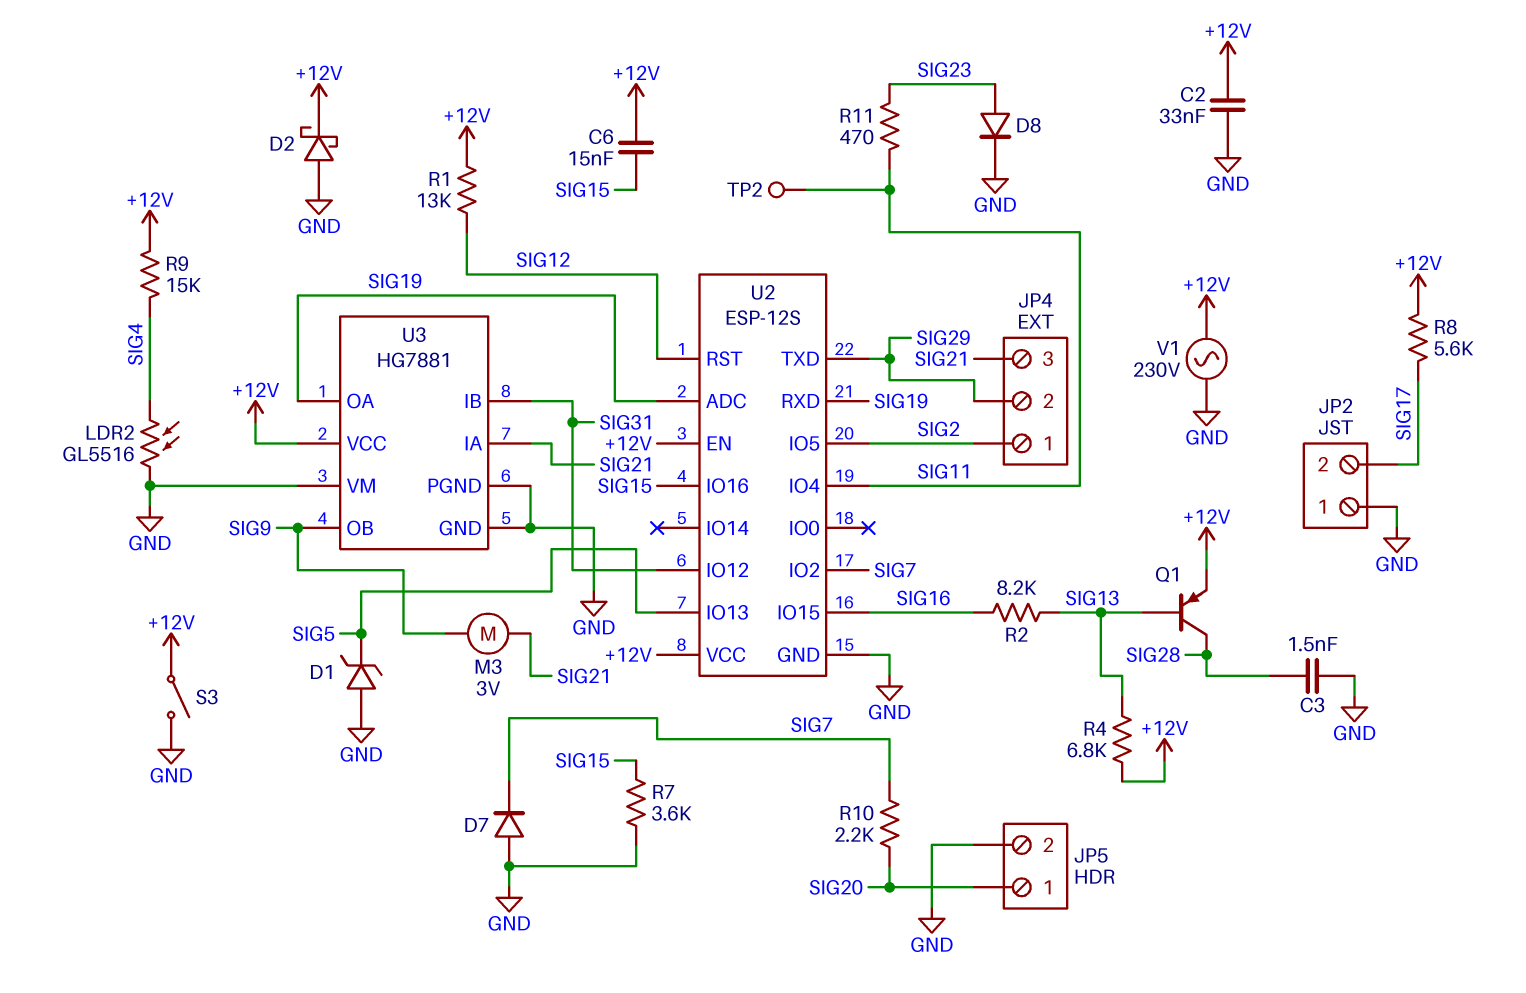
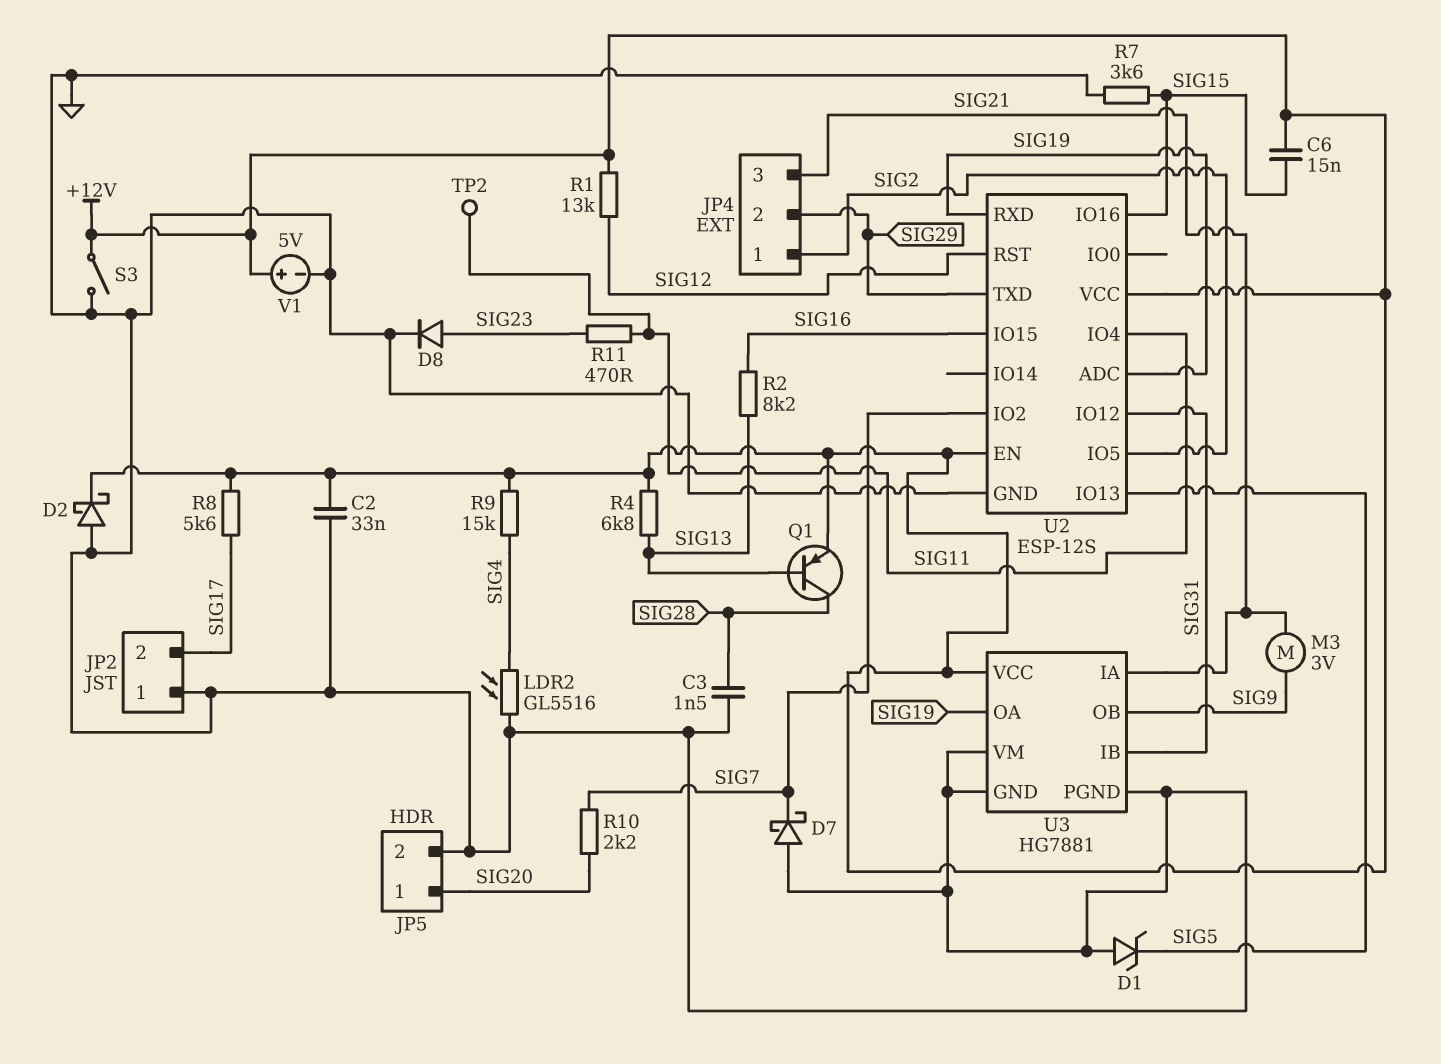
D7: diode (A GND, K SIG7) -> schottky (A GND, K SIG7)
V1: AC 230V (+12V, GND) -> 5V (plus +12V, minus GND)

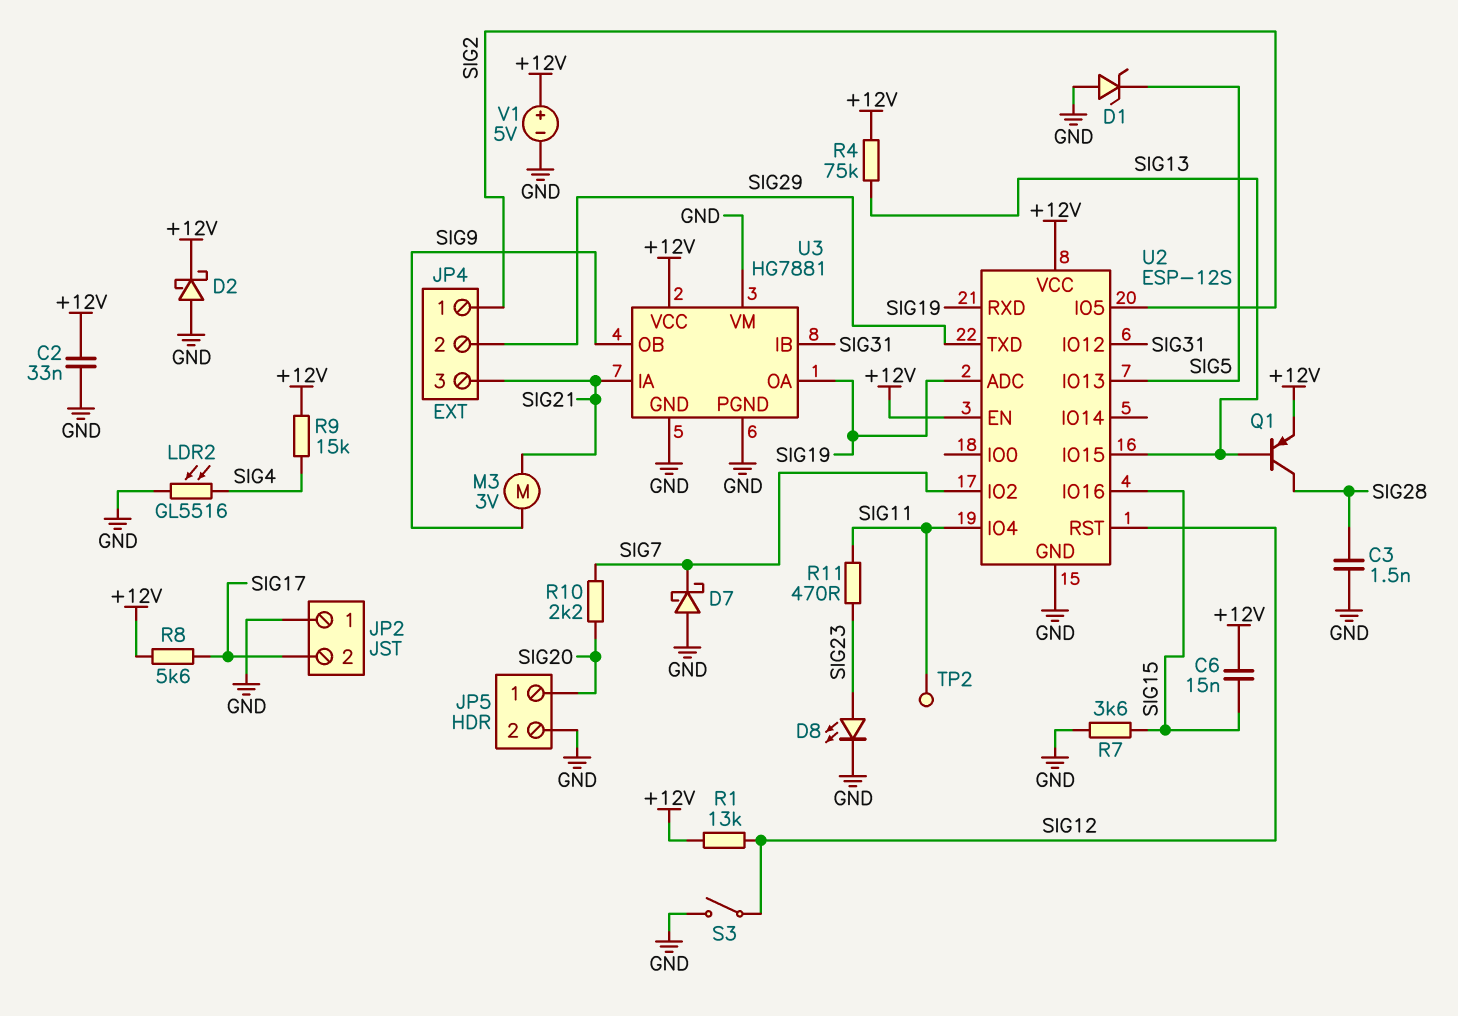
D8: diode (A SIG23, K GND) -> LED (A SIG23, K GND)
R2: 8.2k (SIG13, SIG16) -> none
R4: 6.8k (+12V, SIG13) -> 75k (+12V, SIG13)
S3: switch (+12V, GND) -> switch (GND, SIG12)
U2 pin IO15: SIG16 -> SIG13

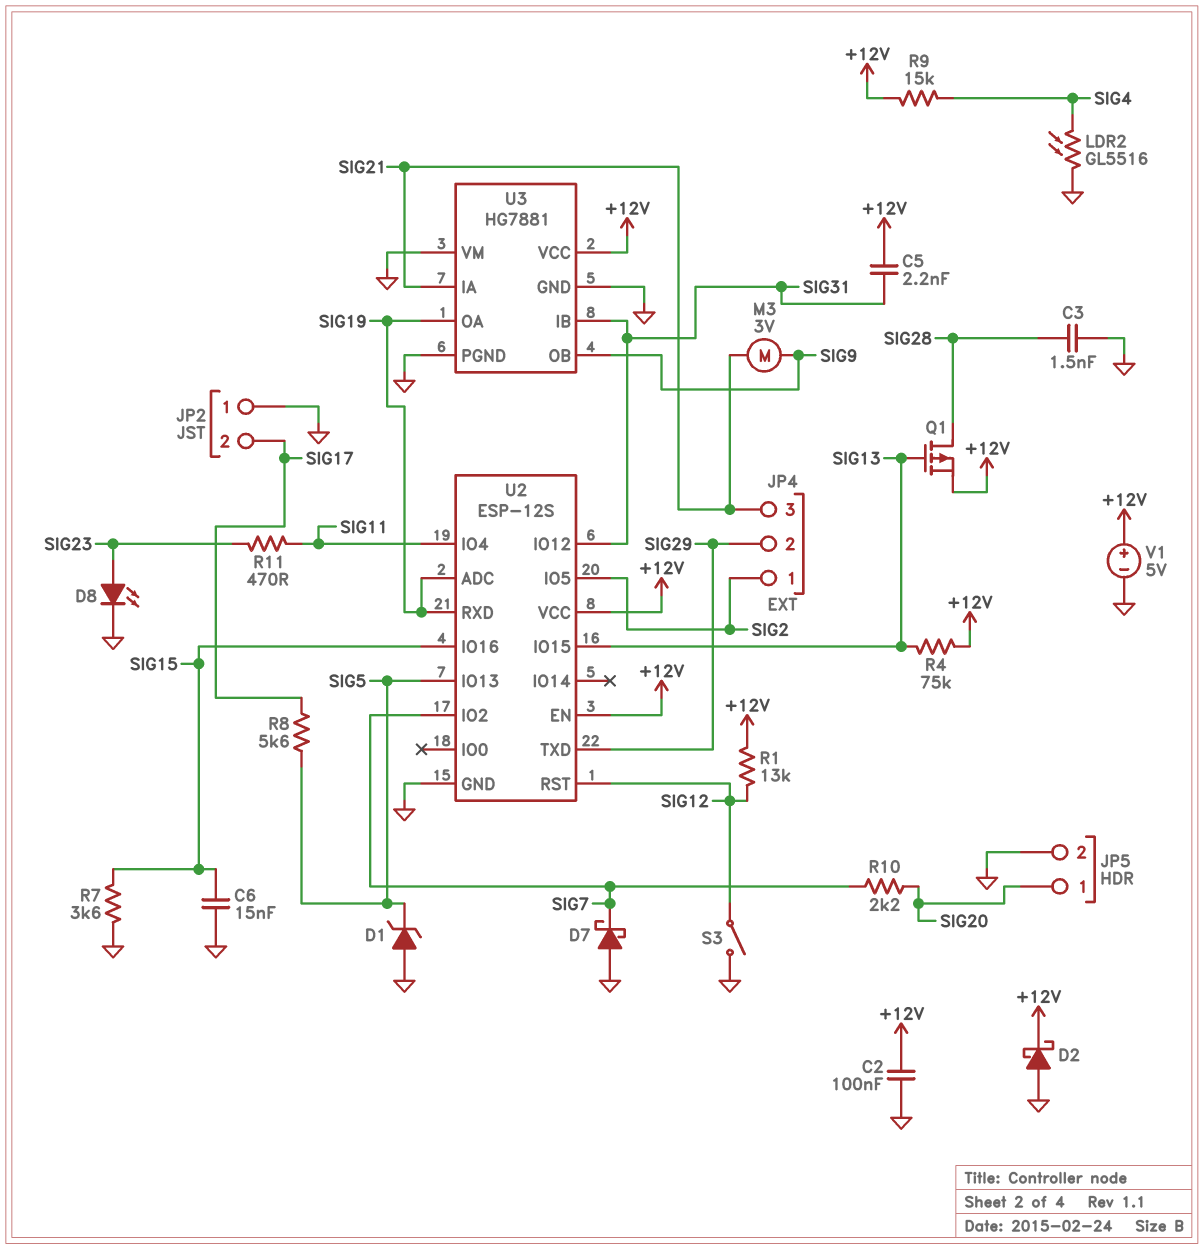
C2: 33nF (+12V, GND) -> 100nF (+12V, GND)
C5: none -> 2.2nF (+12V, SIG31)
C6: 15nF (+12V, SIG15) -> 15nF (GND, SIG15)
Q1: PNP (B SIG13, C SIG28, E +12V) -> PMOS (G SIG13, D SIG28, S +12V)
R8: 5.6k (+12V, SIG17) -> 5.6k (SIG5, SIG17)
TP2: test point (SIG11) -> none

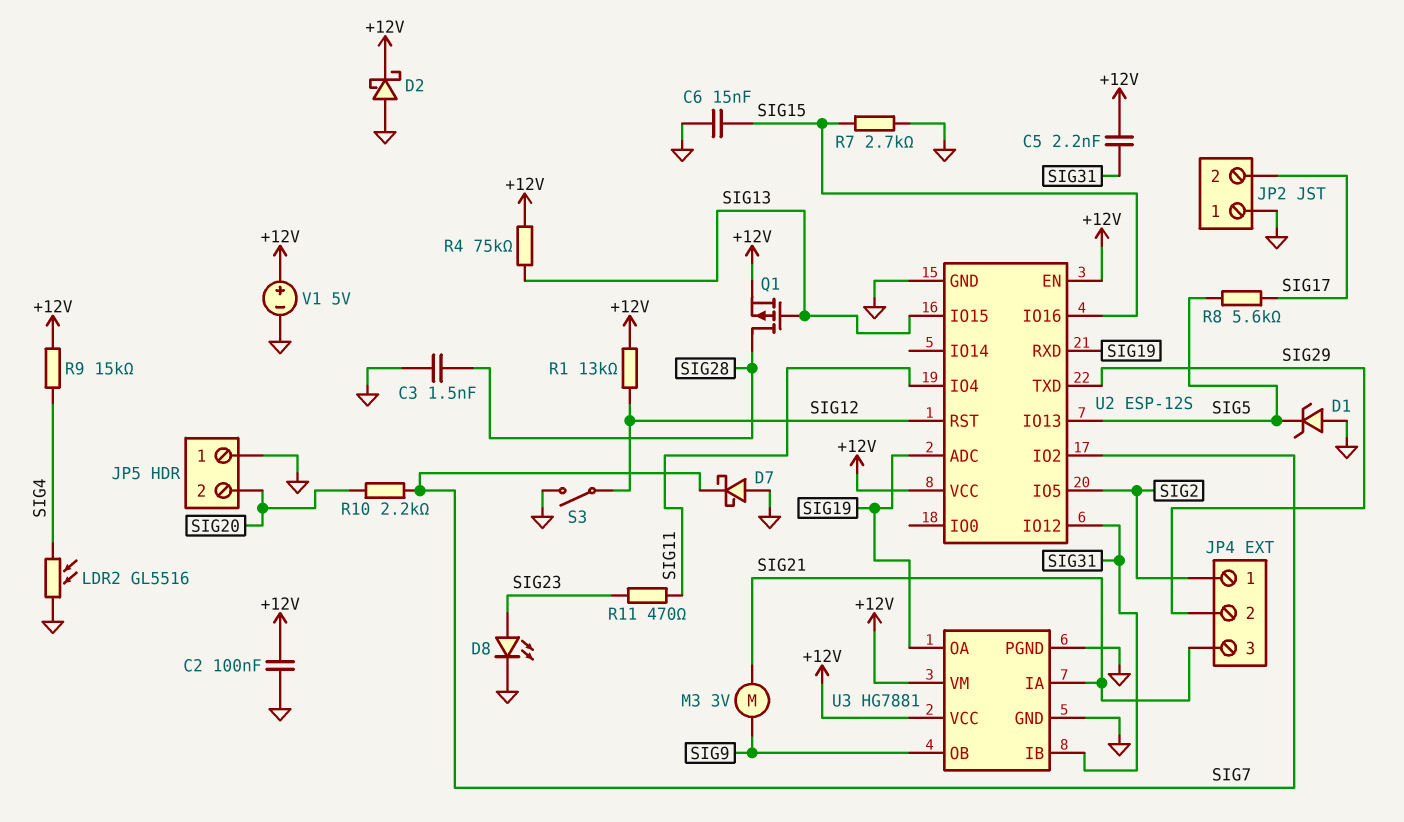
JP5 pin 1: SIG20 -> GND
JP5 pin 2: GND -> SIG20
R7: 3.6k (GND, SIG15) -> 2.7k (GND, SIG15)
U3 pin VM: GND -> +12V

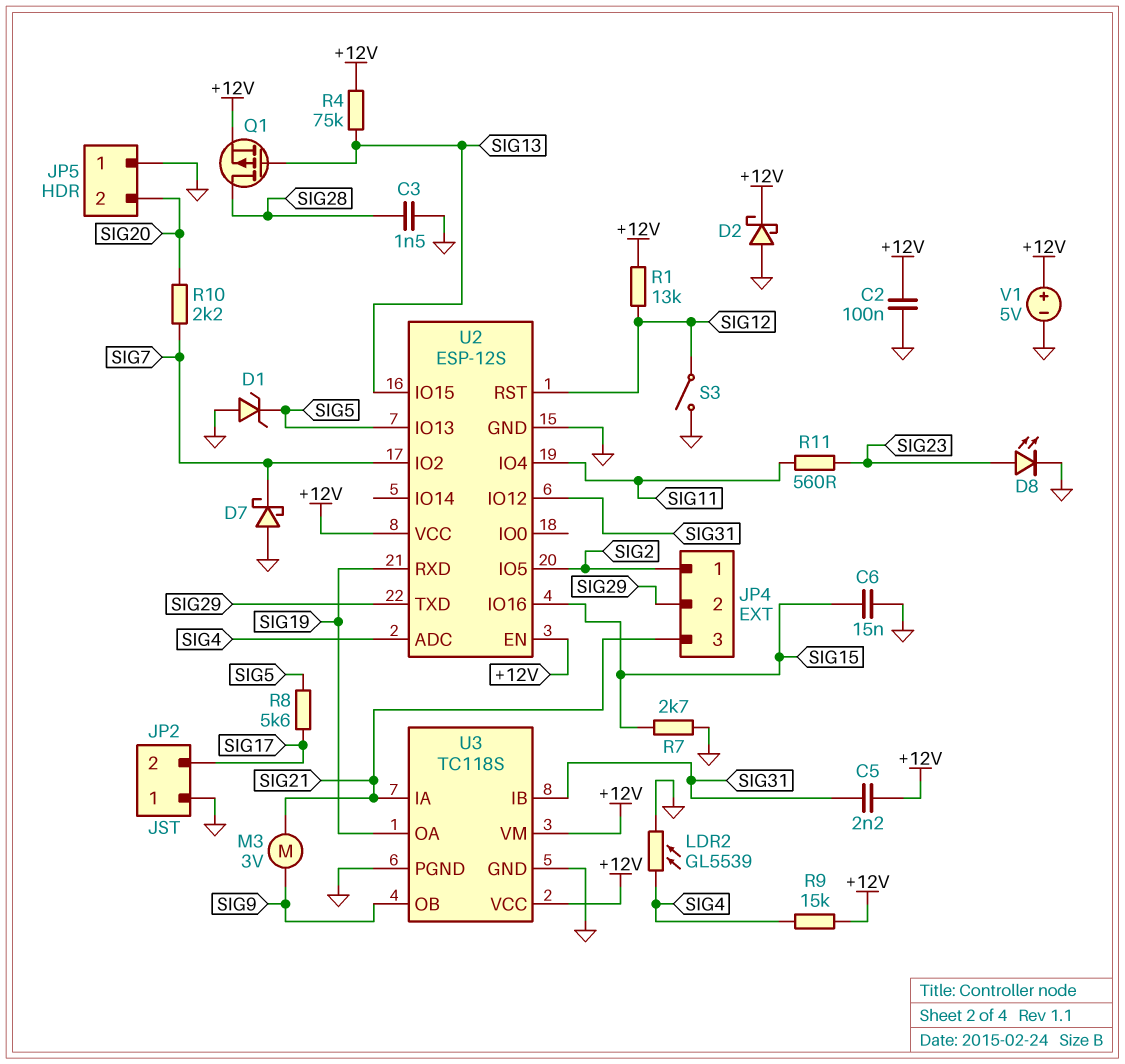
LDR2: GL5516 (GND, SIG4) -> GL5539 (GND, SIG4)
R11: 470 (SIG11, SIG23) -> 560 (SIG11, SIG23)
U2 pin ADC: SIG19 -> SIG4
U3: HG7881 -> TC118S

